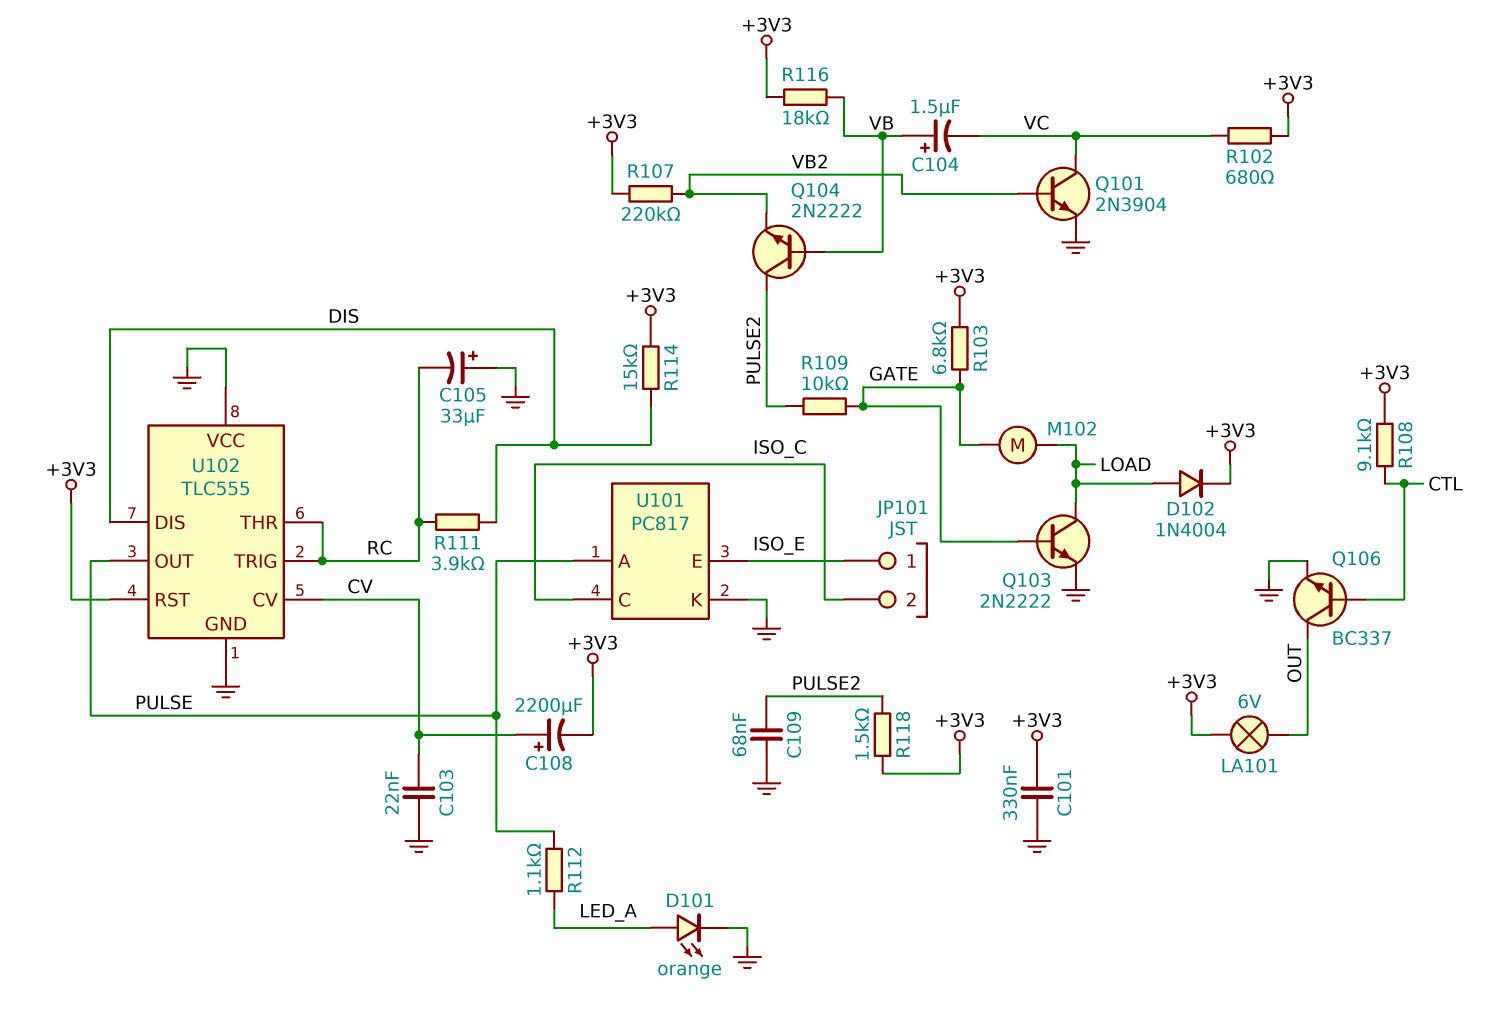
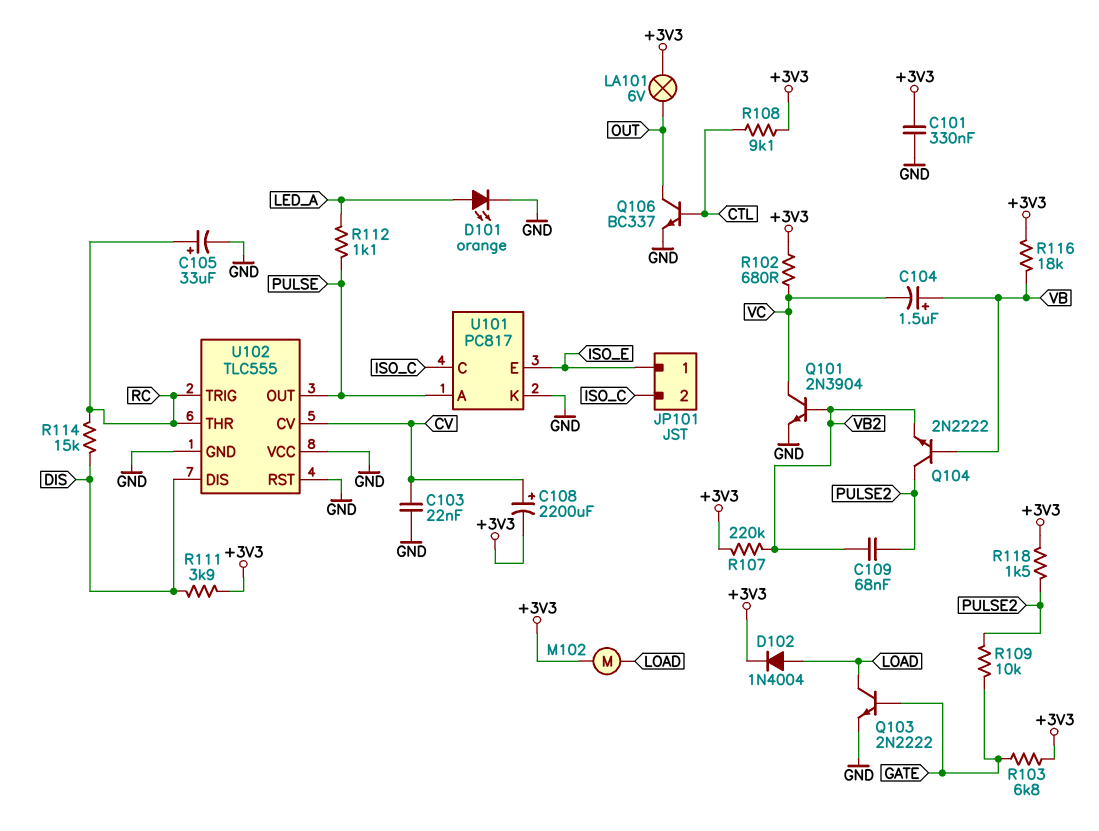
C105: 33uF (plus GND, minus RC) -> 33uF (plus RC, minus GND)
C109: 68nF (GND, PULSE2) -> 68nF (PULSE2, VB2)
M102: motor (GATE, LOAD) -> motor (+3V3, LOAD)
R111: 3.9k (DIS, RC) -> 3.9k (+3V3, DIS)
R114: 15k (+3V3, DIS) -> 15k (DIS, RC)
U102 pin RST: +3V3 -> GND

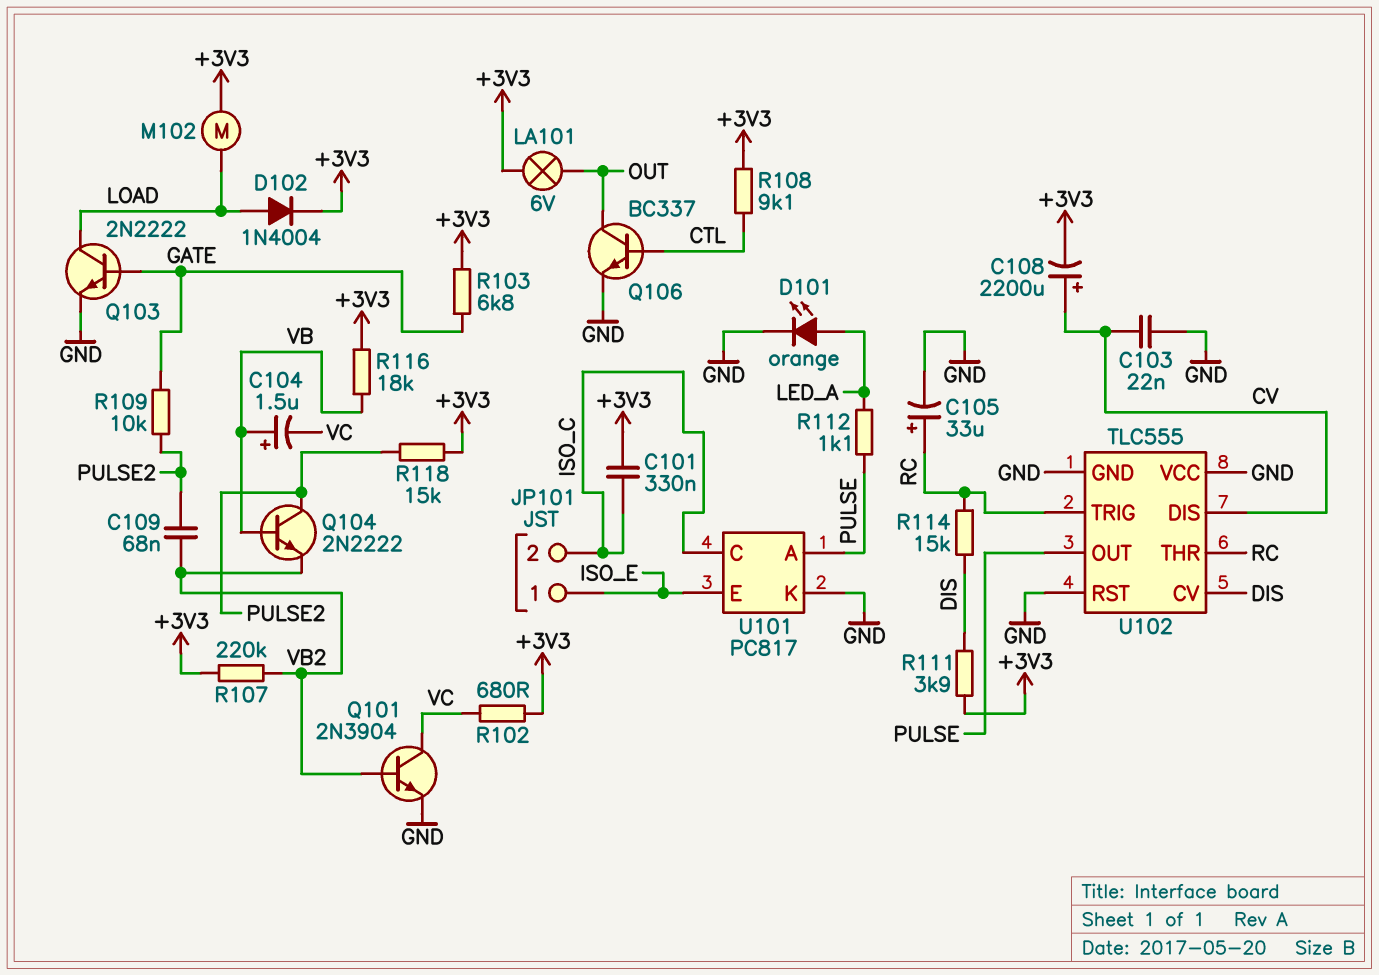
C101: 330nF (+3V3, GND) -> 330nF (+3V3, ISO_C)
R118: 1.5k (+3V3, PULSE2) -> 15k (+3V3, PULSE2)
U102 pin CV: CV -> DIS
U102 pin DIS: DIS -> CV

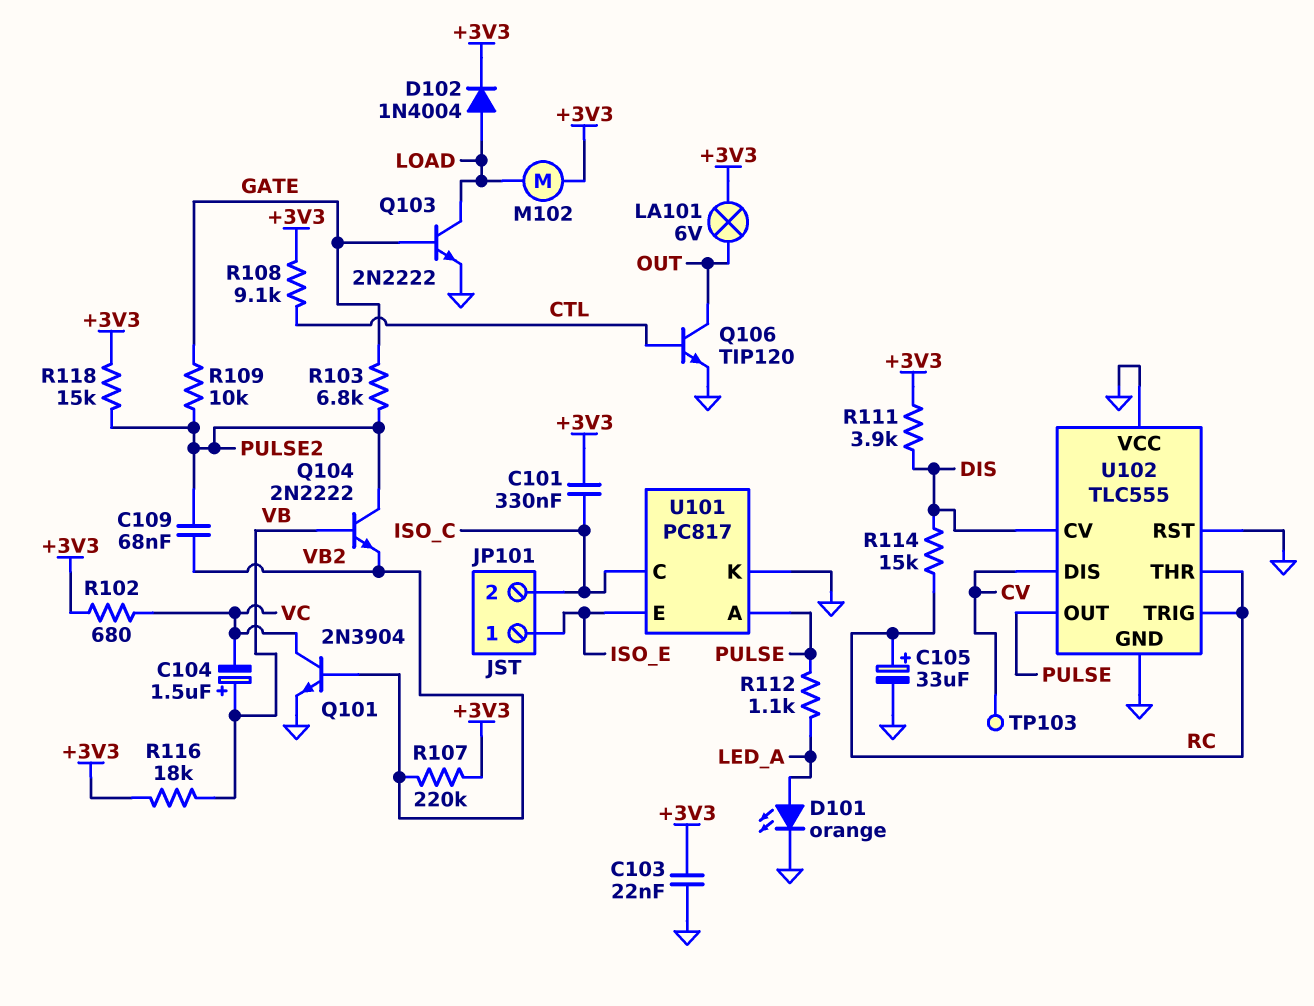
C103: 22nF (CV, GND) -> 22nF (+3V3, GND)
C108: 2200uF (plus CV, minus +3V3) -> none
Q106: NPN BC337 (B CTL, C OUT, E GND) -> NPN TIP120 (B CTL, C OUT, E GND)
R103: 6.8k (+3V3, GATE) -> 6.8k (GATE, PULSE2)
TP103: none -> test point (CV)

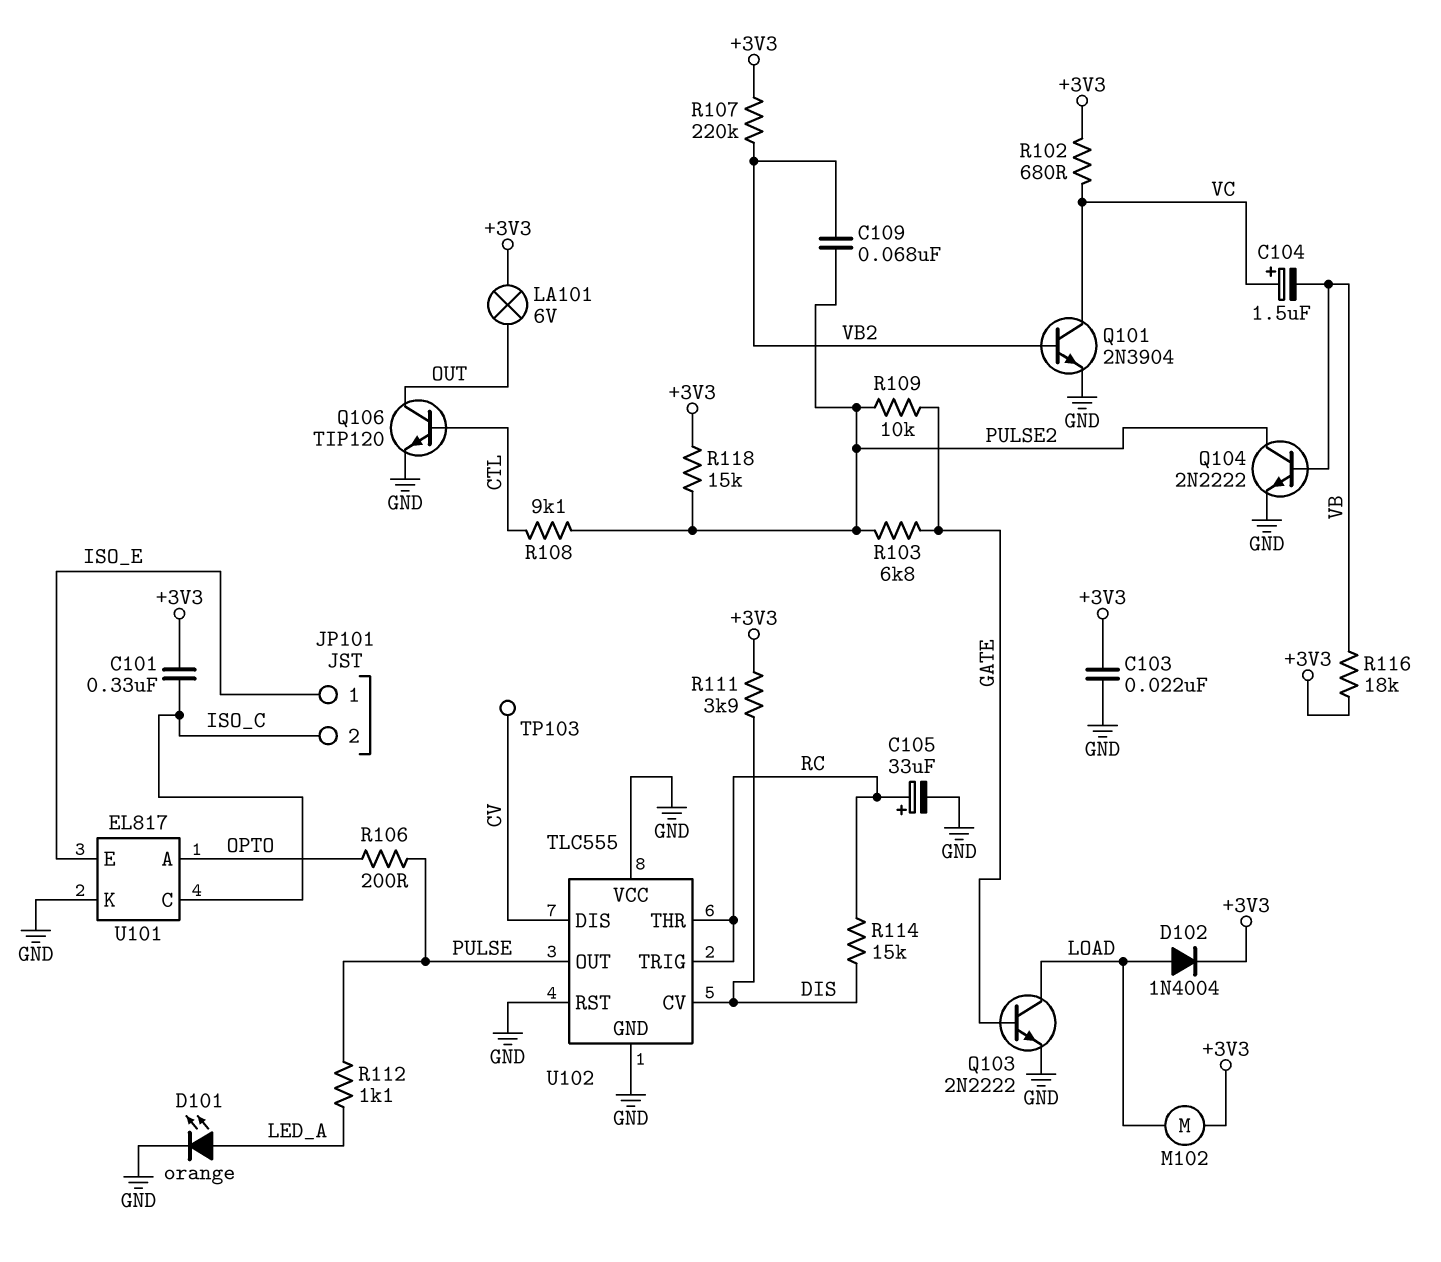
C104: 1.5uF (plus VB, minus VC) -> 1.5uF (plus VC, minus VB)
Q104: NPN 2N2222 (B VB, C PULSE2, E VB2) -> NPN 2N2222 (B VB, C PULSE2, E GND)
R106: none -> 200 (OPTO, PULSE)
R108: 9.1k (+3V3, CTL) -> 9.1k (CTL, PULSE2)
U101: PC817 -> EL817
U101 pin A: PULSE -> OPTO

